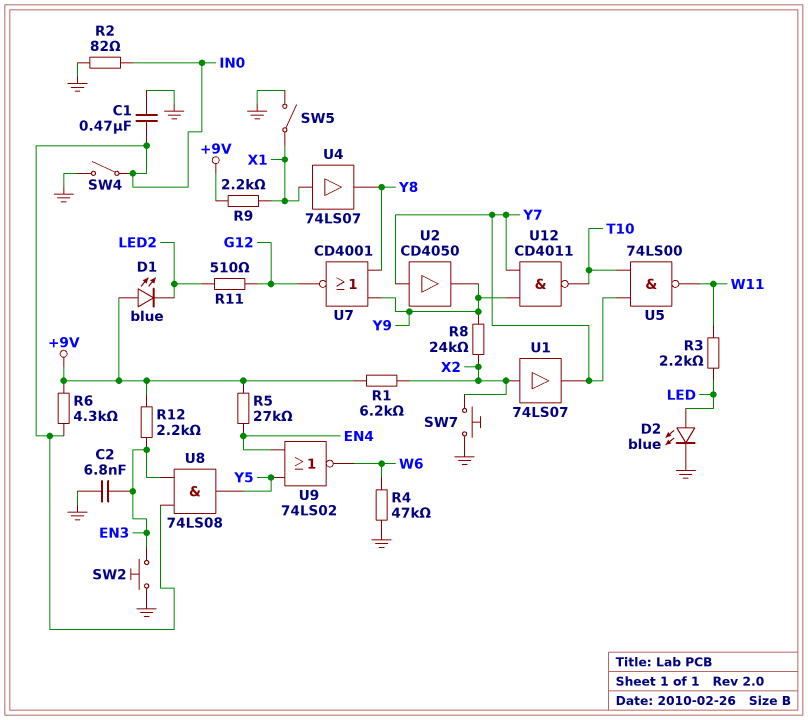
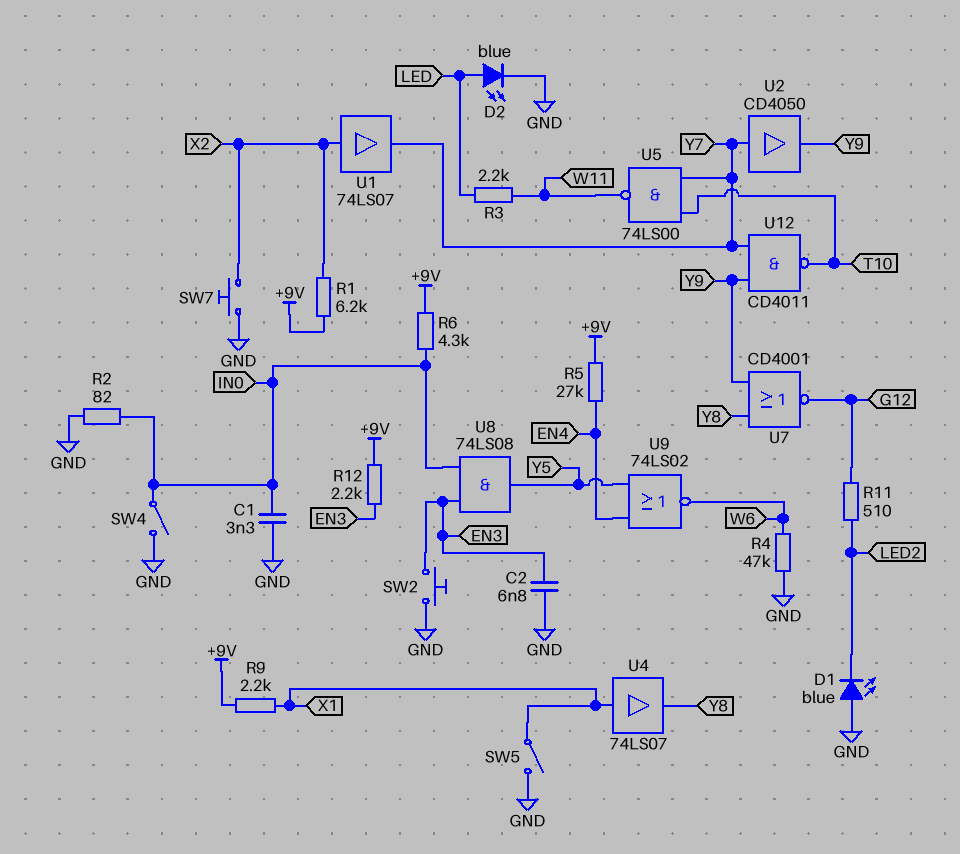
C1: 470nF (GND, IN0) -> 3.3nF (GND, IN0)
D1: LED blue (A +9V, K LED2) -> LED blue (A GND, K LED2)
R8: 24k (X2, Y9) -> none

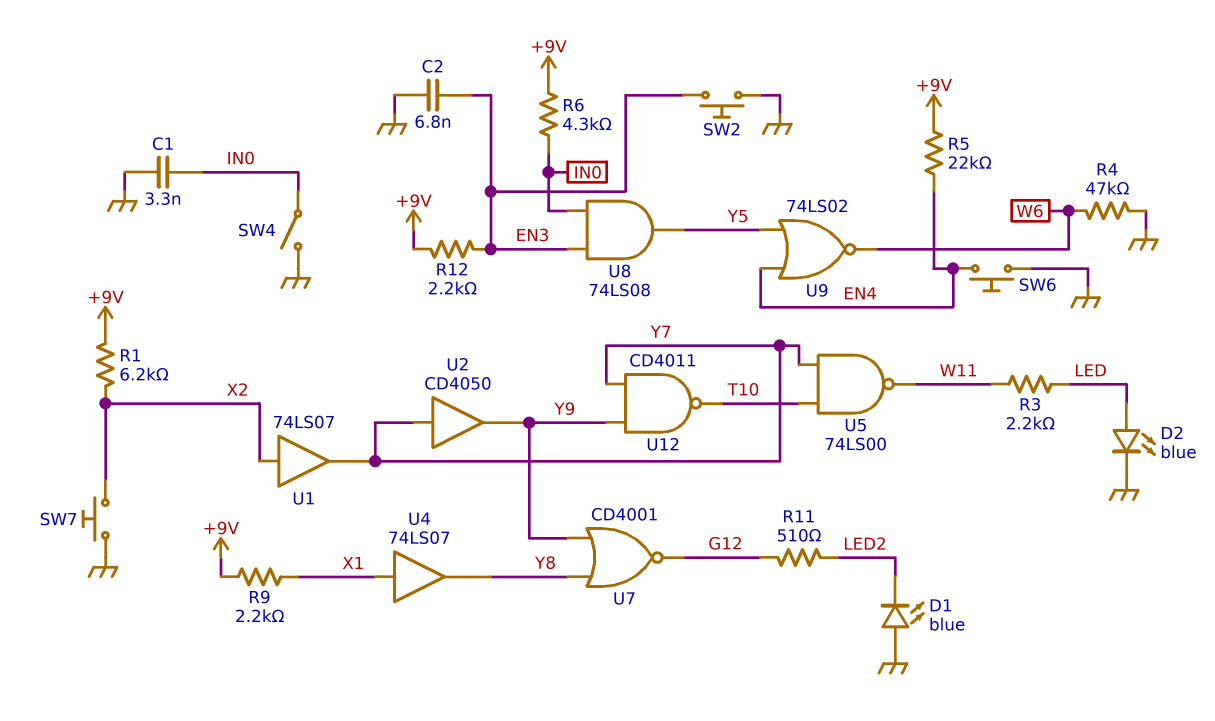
R2: 82 (GND, IN0) -> none
R5: 27k (+9V, EN4) -> 22k (+9V, EN4)
SW5: switch (GND, X1) -> none
SW6: none -> button (EN4, GND)

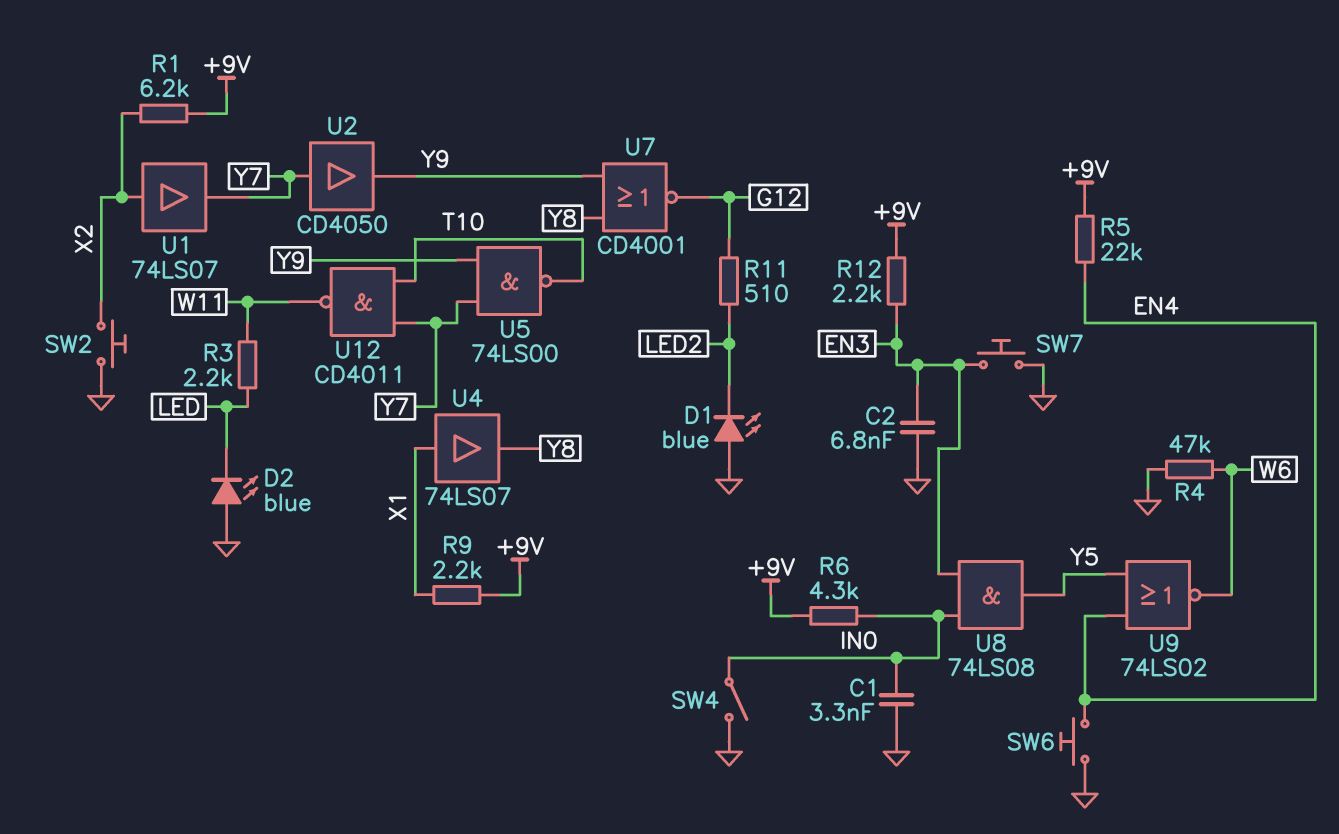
D2: LED blue (A LED, K GND) -> LED blue (A GND, K LED)
SW2: button (EN3, GND) -> button (GND, X2)
SW7: button (GND, X2) -> button (EN3, GND)
U5: NAND 74LS00 (in T10, in Y7, out W11) -> NAND 74LS00 (in Y7, in Y9, out T10)
U12: NAND CD4011 (in Y7, in Y9, out T10) -> NAND CD4011 (in T10, in Y7, out W11)

